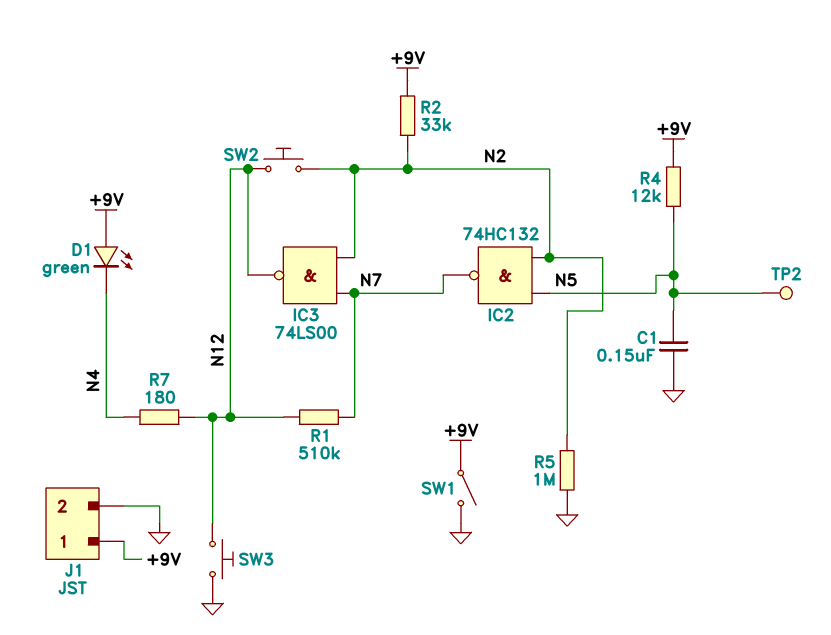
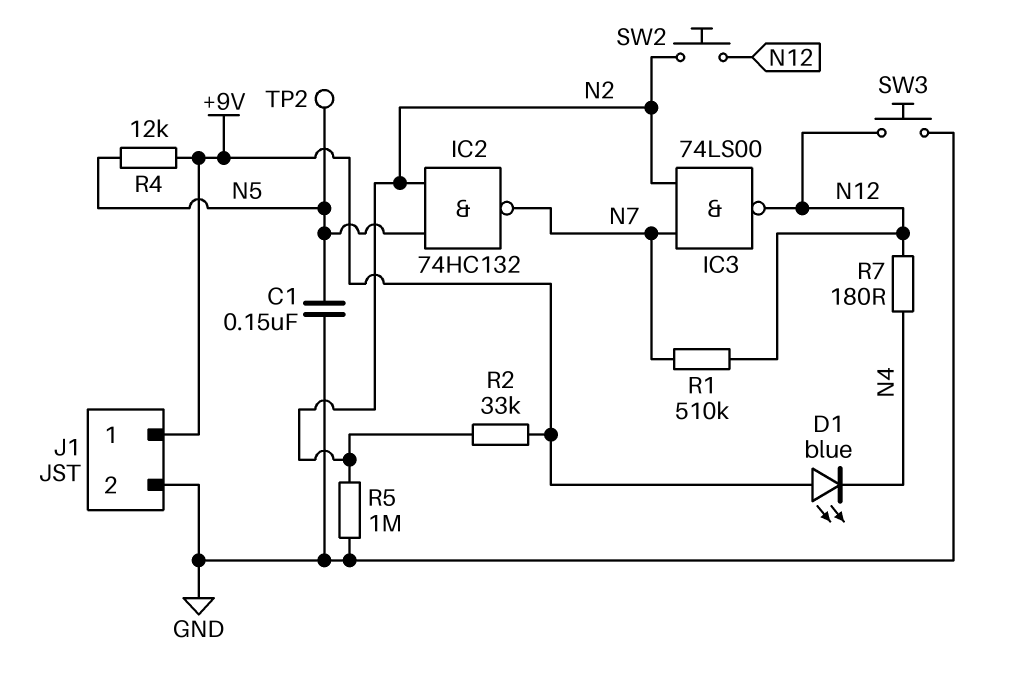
D1: LED green (A +9V, K N4) -> LED blue (A +9V, K N4)
SW1: switch (+9V, GND) -> none

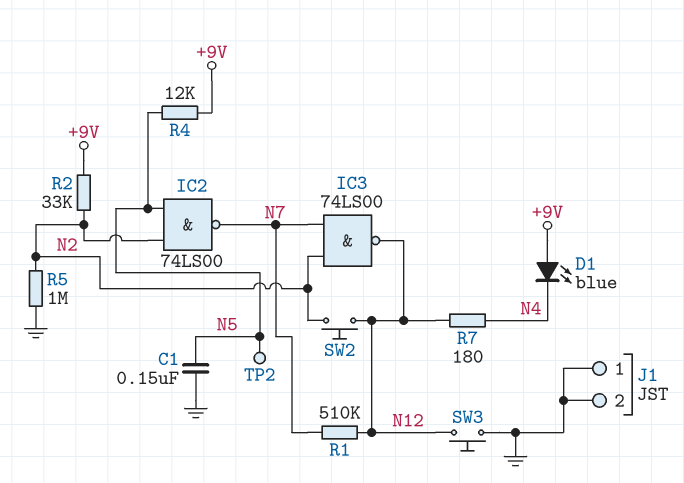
IC2: NAND 74HC132 (in N2, in N5, out N7) -> NAND 74LS00 (in N2, in N5, out N7)
J1 pin 1: +9V -> GND

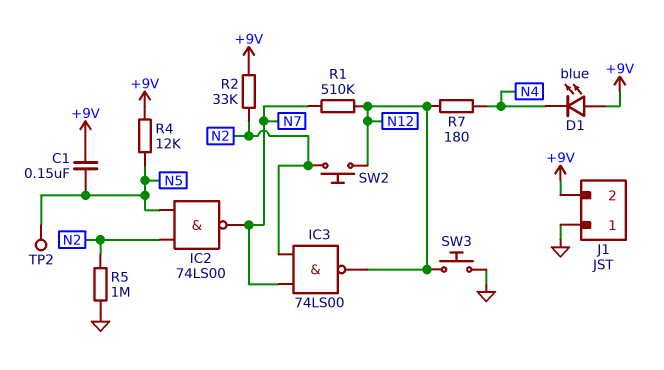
C1: 150nF (GND, N5) -> 150nF (+9V, N5)
J1 pin 2: GND -> +9V

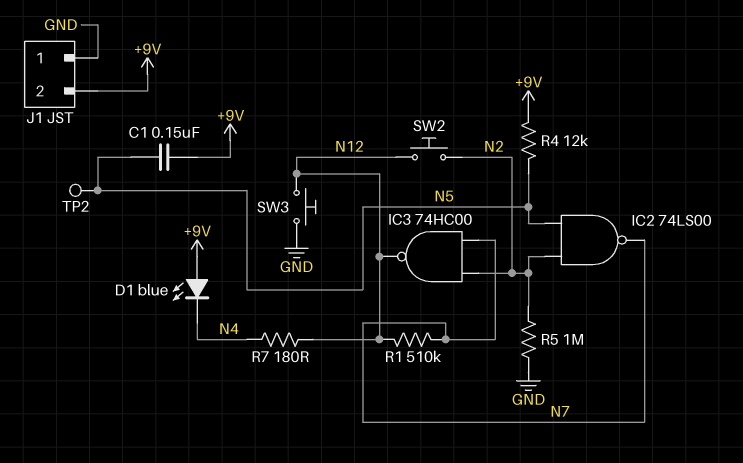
IC3: NAND 74LS00 (in N2, in N7, out N12) -> NAND 74HC00 (in N2, in N7, out N12)
R2: 33k (+9V, N2) -> none

